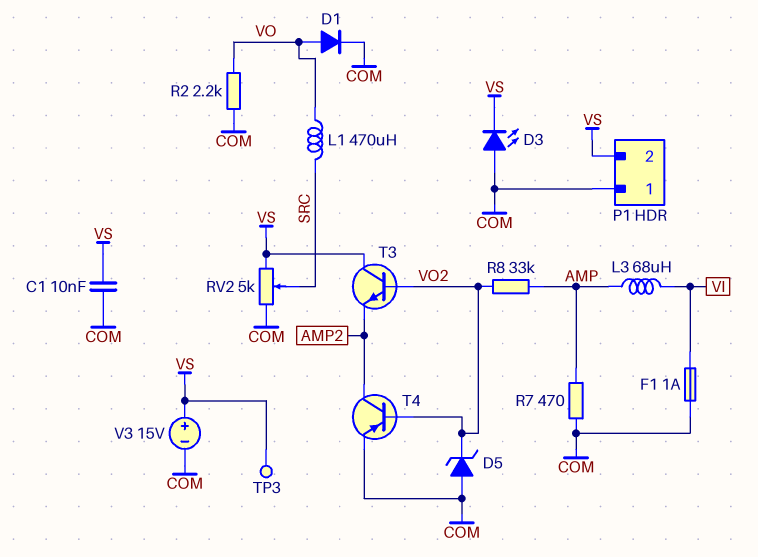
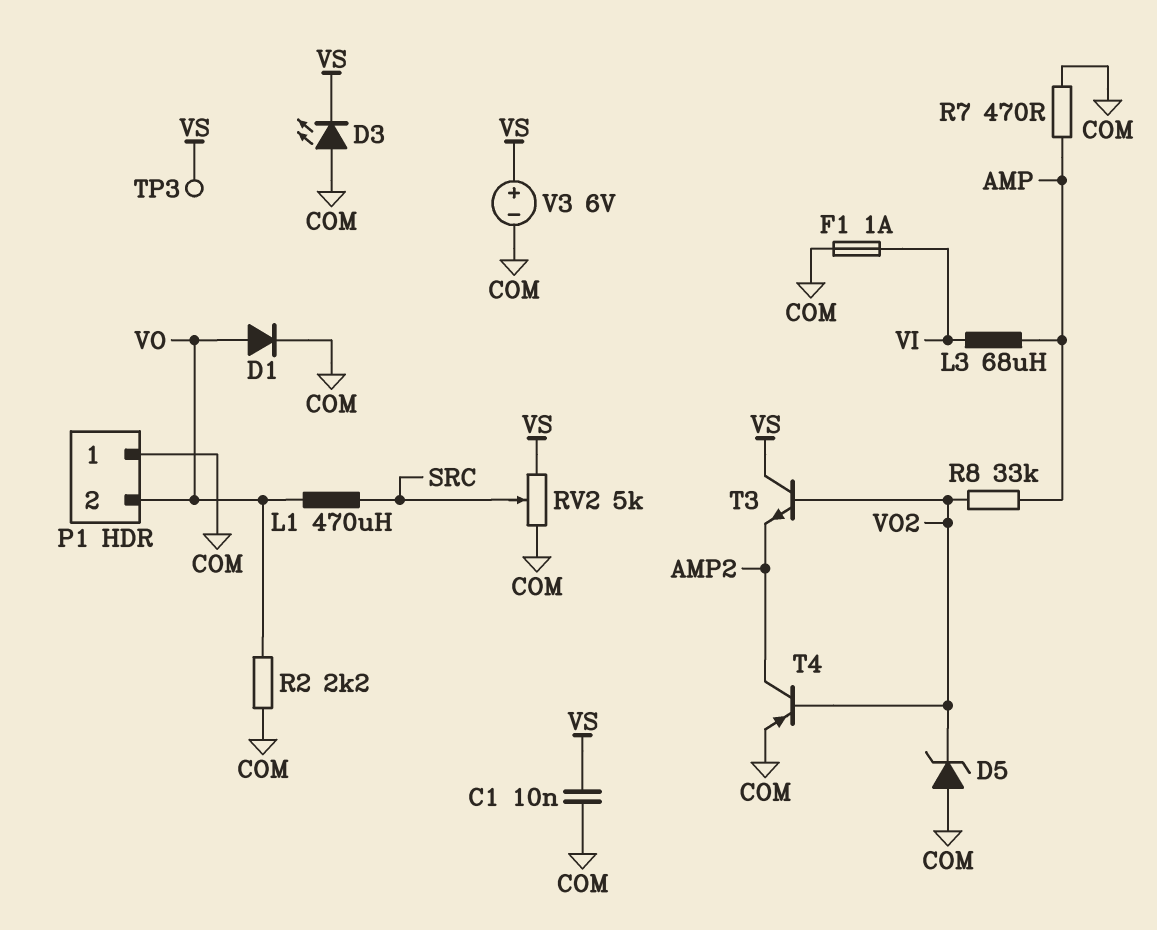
P1 pin 2: VS -> VO
V3: 15V (plus VS, minus COM) -> 6V (plus VS, minus COM)

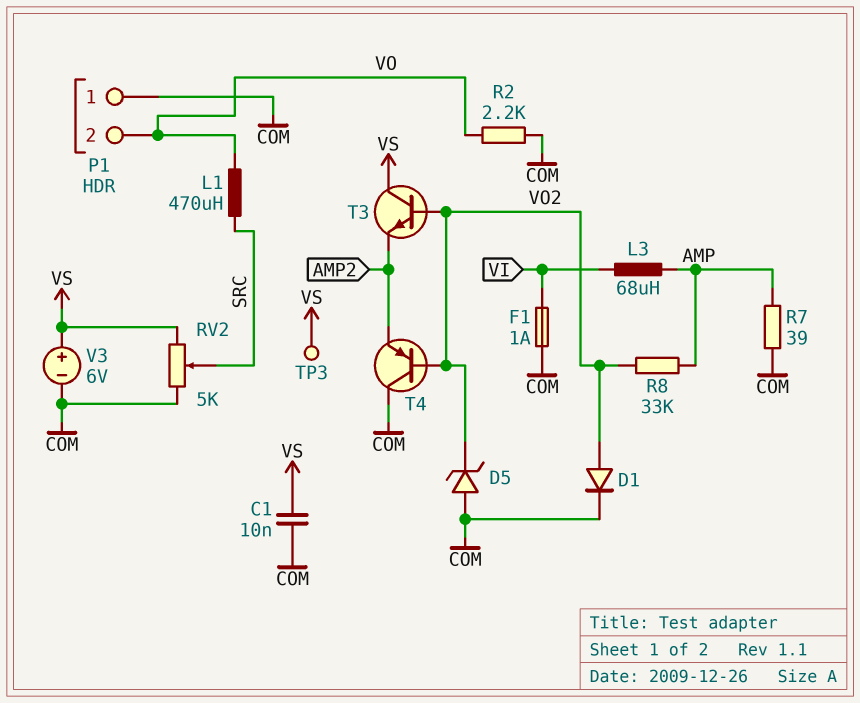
D1: diode (A VO, K COM) -> diode (A VO2, K COM)
D3: LED (A COM, K VS) -> none
R7: 470 (AMP, COM) -> 39 (AMP, COM)
T4: PNP (B VO2, C AMP2, E COM) -> PNP (B VO2, C COM, E AMP2)

